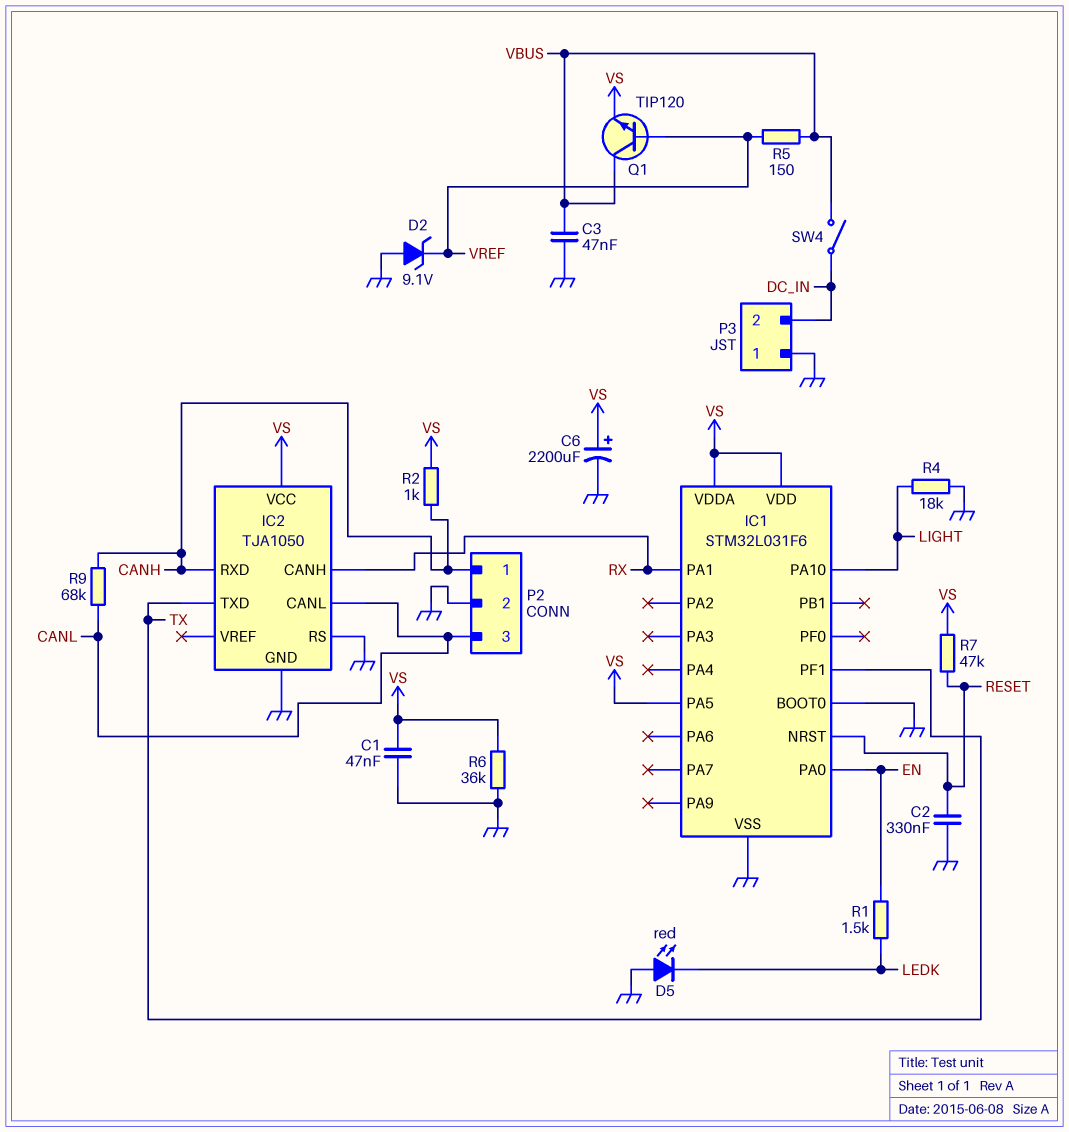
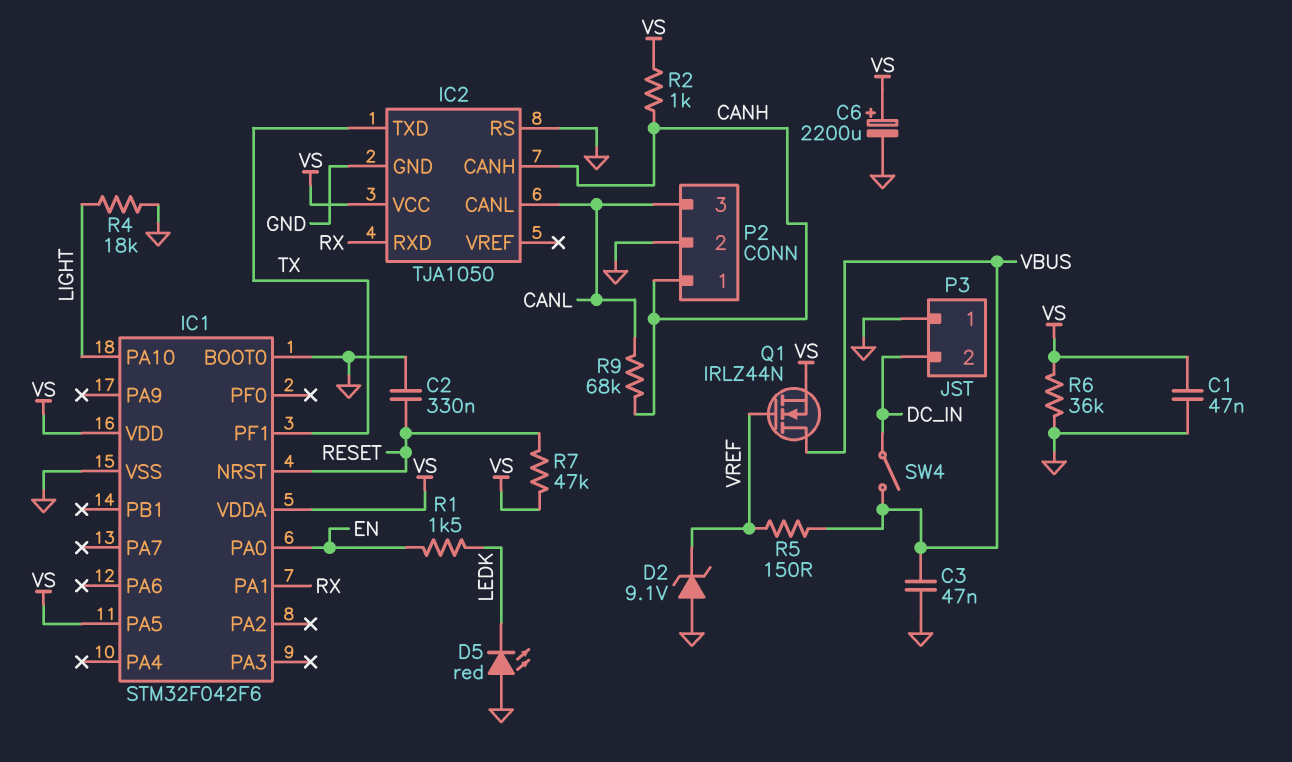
IC1: STM32L031F6 -> STM32F042F6
IC2 pin CANH: RX -> CANH
IC2 pin RXD: CANH -> RX
Q1: NPN TIP120 (B VREF, C VBUS, E VS) -> NMOS IRLZ44N (G VREF, D VBUS, S VS)

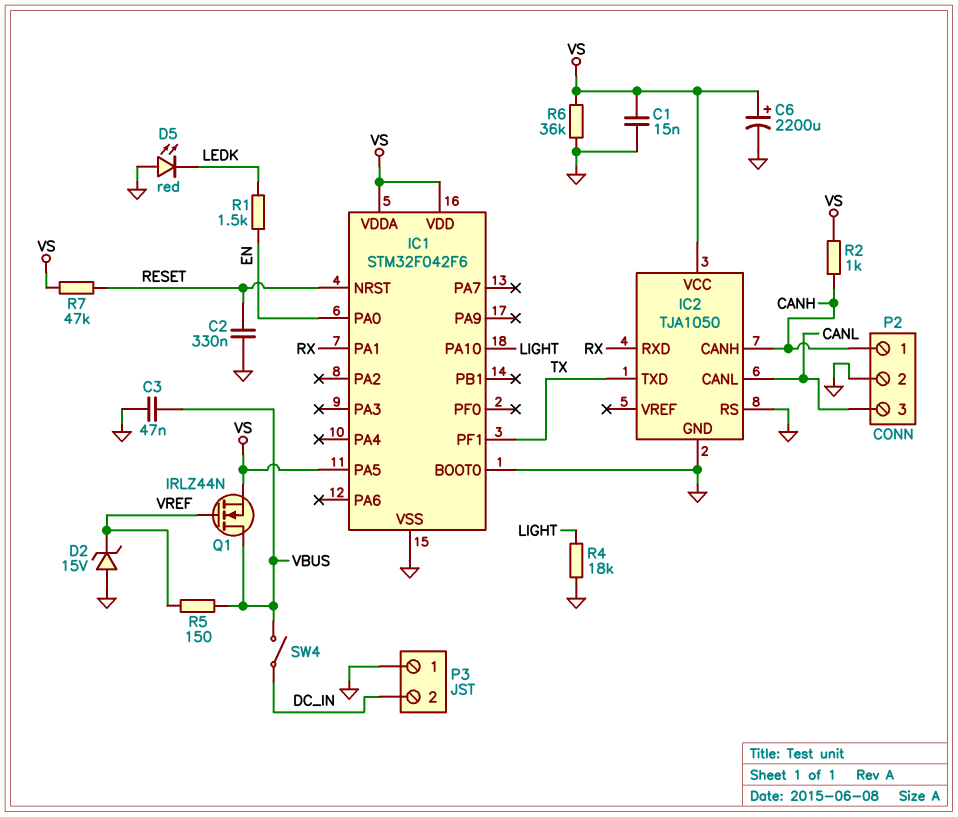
C1: 47nF (GND, VS) -> 15nF (GND, VS)
D2: zener 9.1V (A GND, K VREF) -> zener 15V (A GND, K VREF)
R9: 68k (CANH, CANL) -> none

